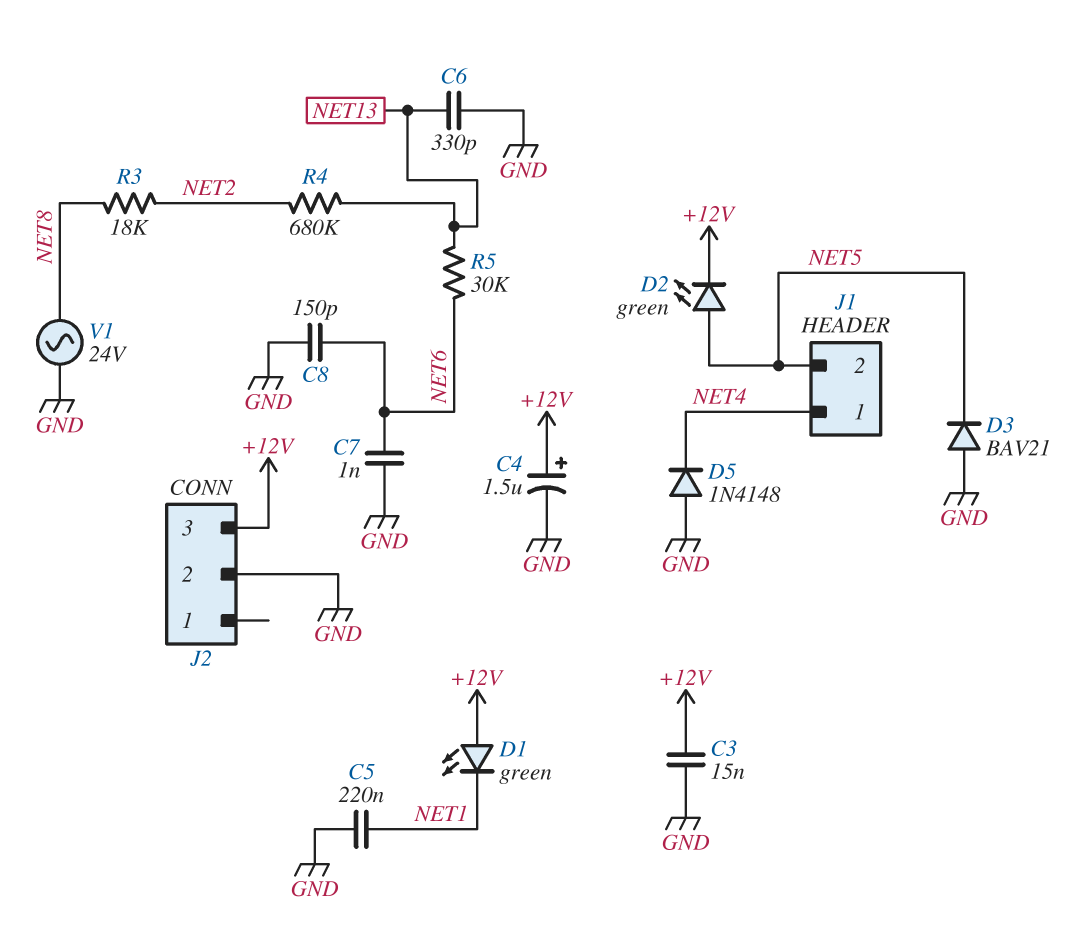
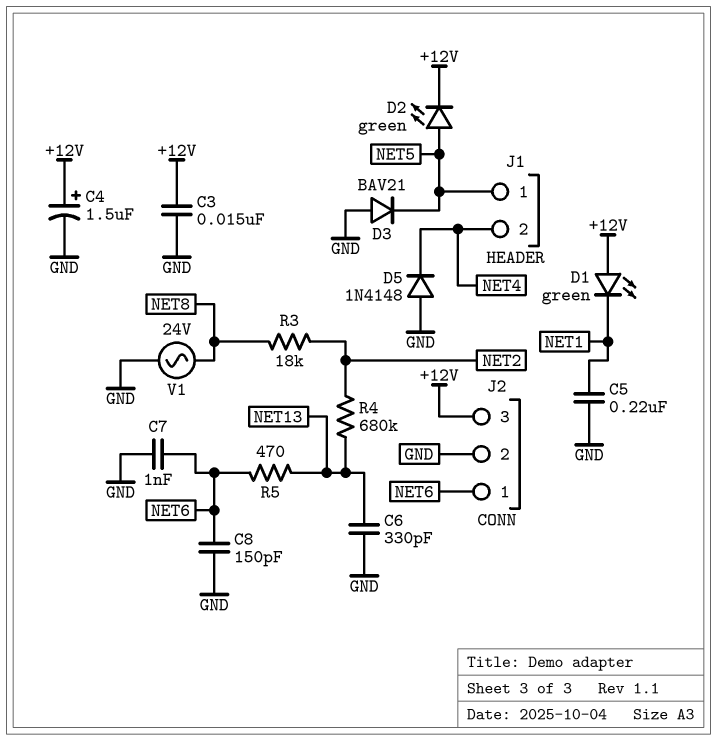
J1 pin 1: NET4 -> NET5
J1 pin 2: NET5 -> NET4
J2 pin 1: none -> NET6
R5: 30k (NET6, NET13) -> 470 (NET6, NET13)

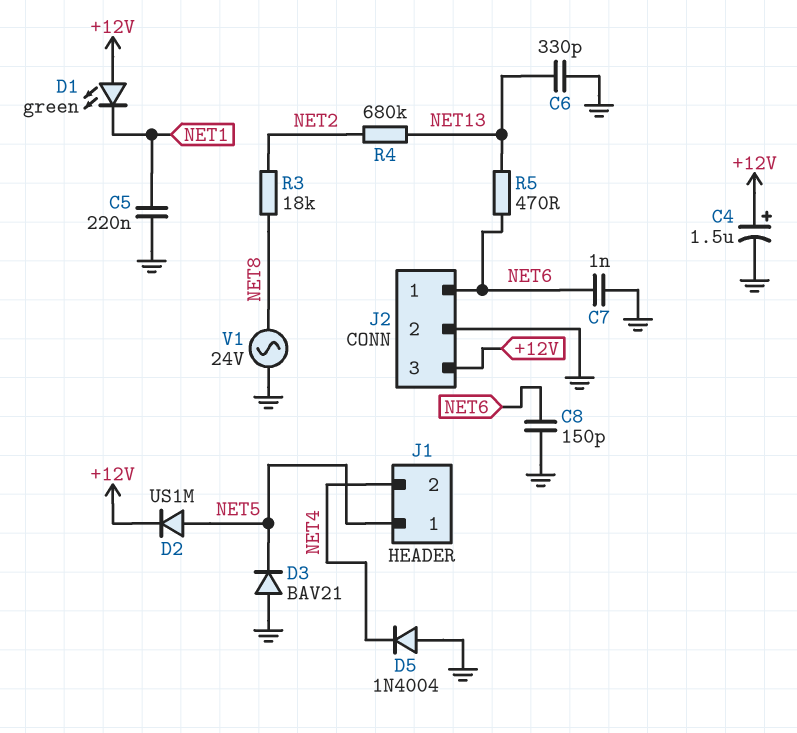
C3: 15nF (+12V, GND) -> none
D2: LED green (A NET5, K +12V) -> diode US1M (A NET5, K +12V)
D5: diode 1N4148 (A GND, K NET4) -> diode 1N4004 (A GND, K NET4)

